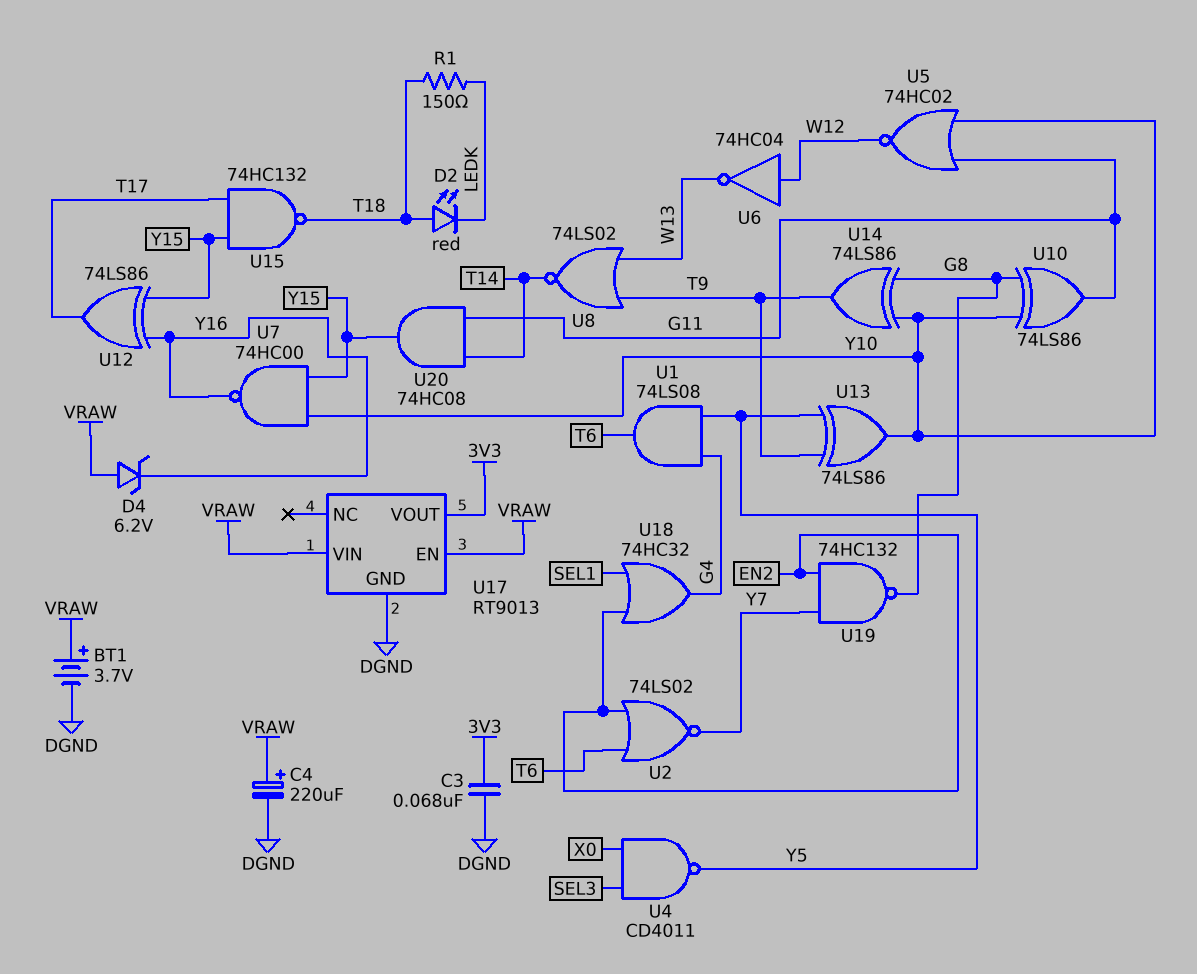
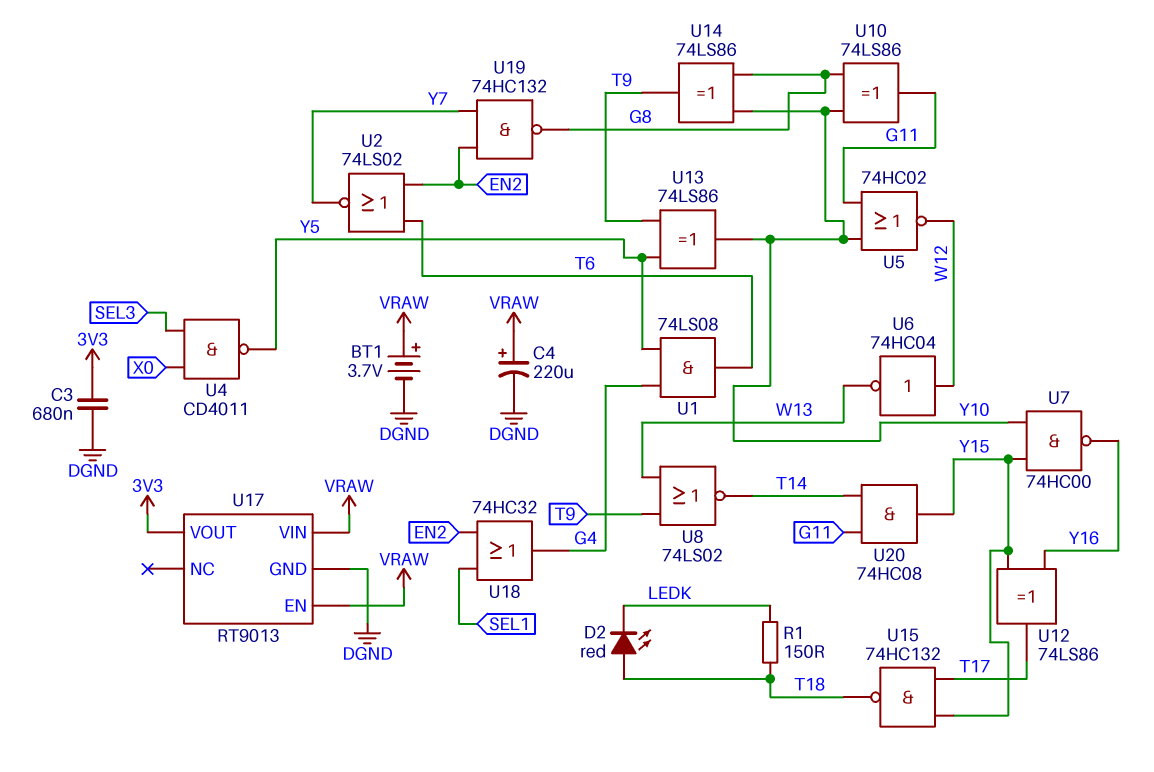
C3: 68nF (3V3, DGND) -> 680nF (3V3, DGND)
D4: zener 6.2V (A VRAW, K Y16) -> none

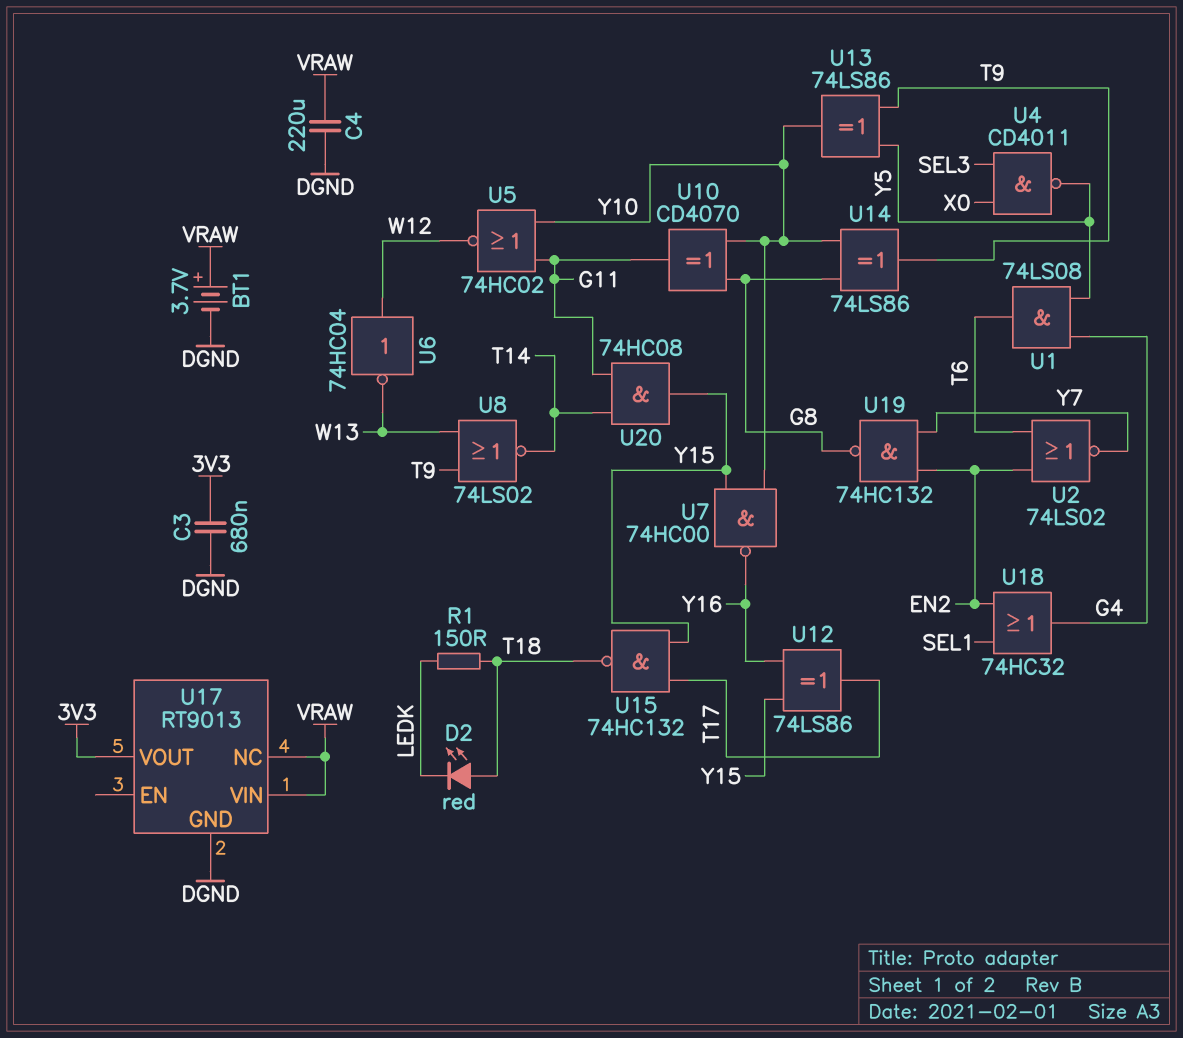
C4: 220uF (plus VRAW, minus DGND) -> 220uF (DGND, VRAW)
U10: XOR 74LS86 (in G8, in Y10, out G11) -> XOR CD4070 (in G8, in Y10, out G11)
U17 pin EN: VRAW -> none
U17 pin NC: none -> VRAW

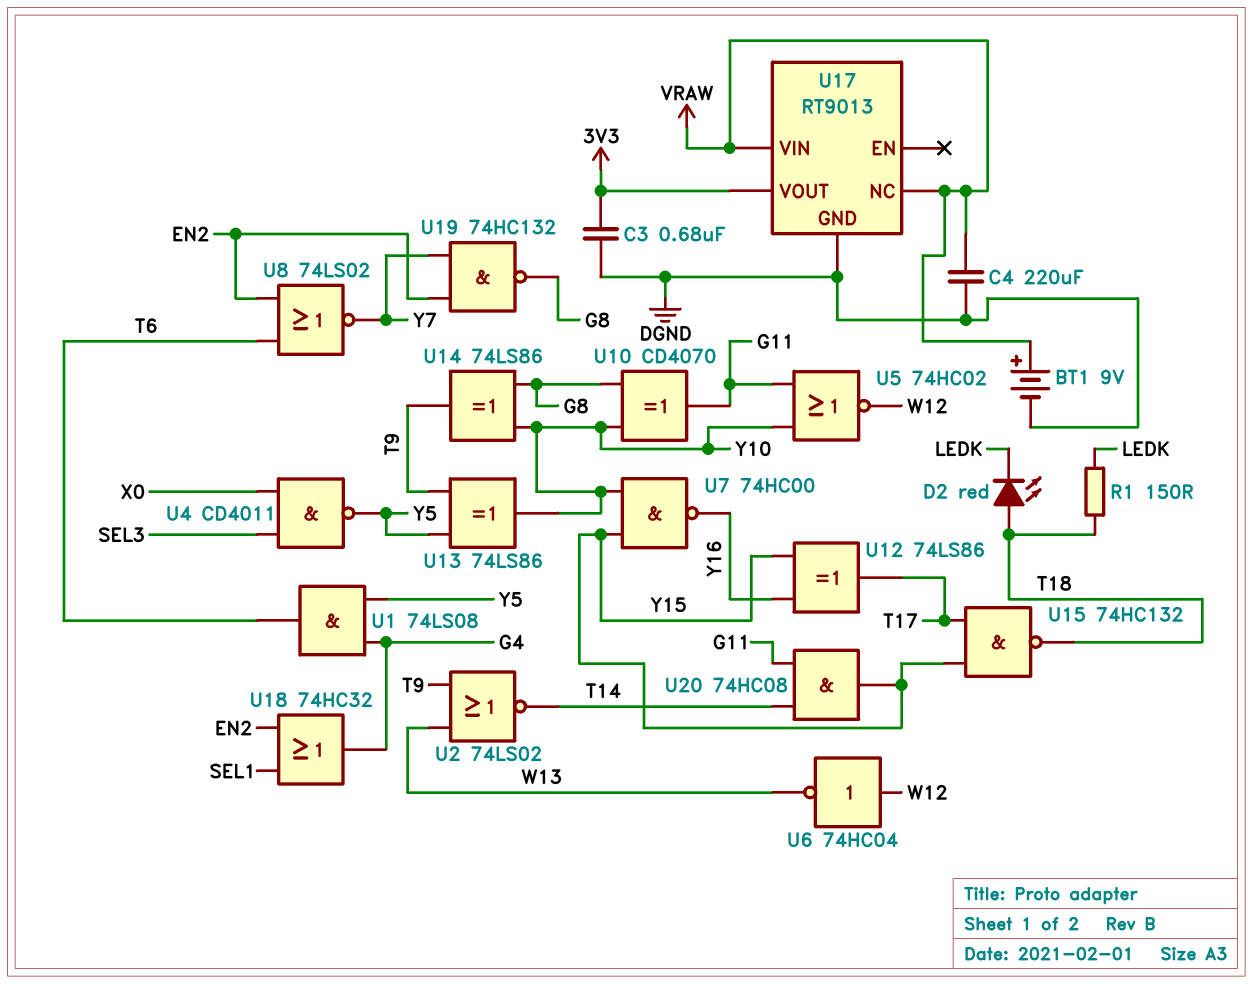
BT1: 3.7V (plus VRAW, minus DGND) -> 9V (plus VRAW, minus DGND)
U2: NOR 74LS02 (in EN2, in T6, out Y7) -> NOR 74LS02 (in T9, in W13, out T14)
U8: NOR 74LS02 (in T9, in W13, out T14) -> NOR 74LS02 (in EN2, in T6, out Y7)

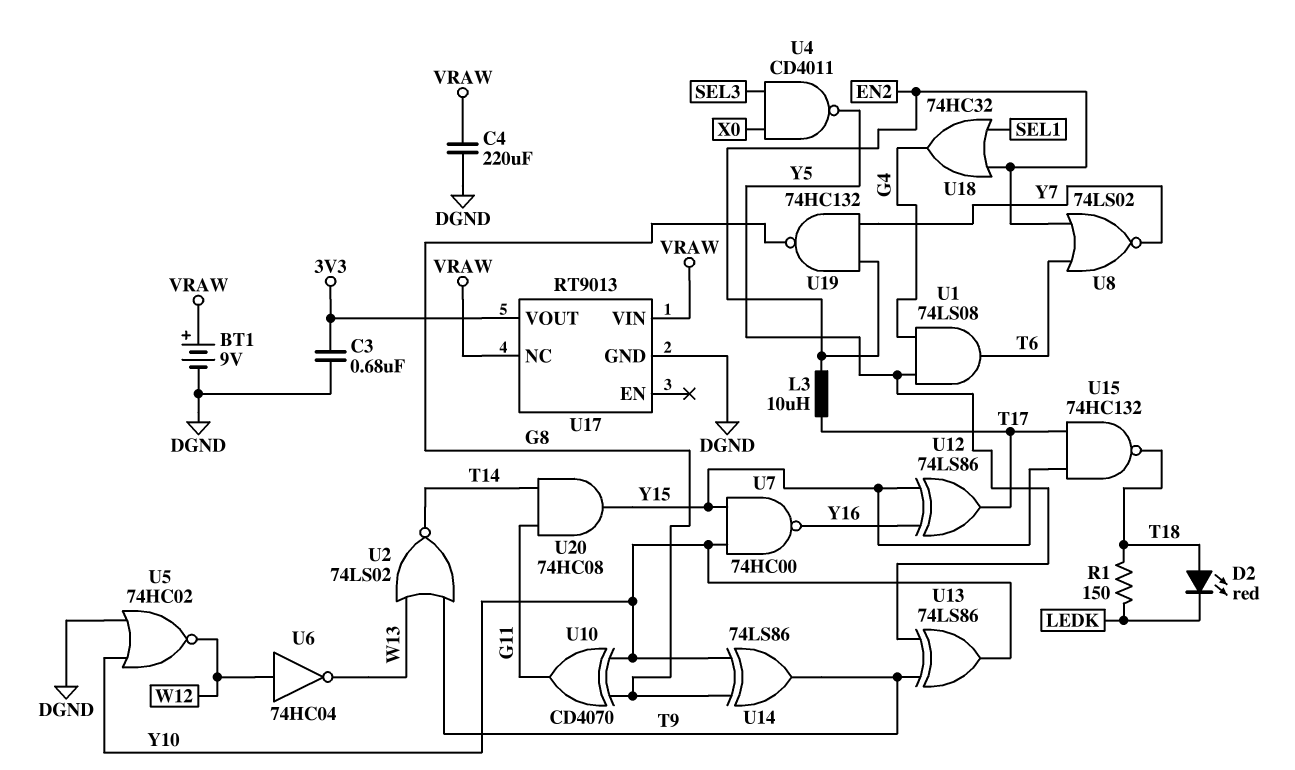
L3: none -> 10uH (EN2, T17)
U5: NOR 74HC02 (in G11, in Y10, out W12) -> NOR 74HC02 (in DGND, in Y10, out W12)

